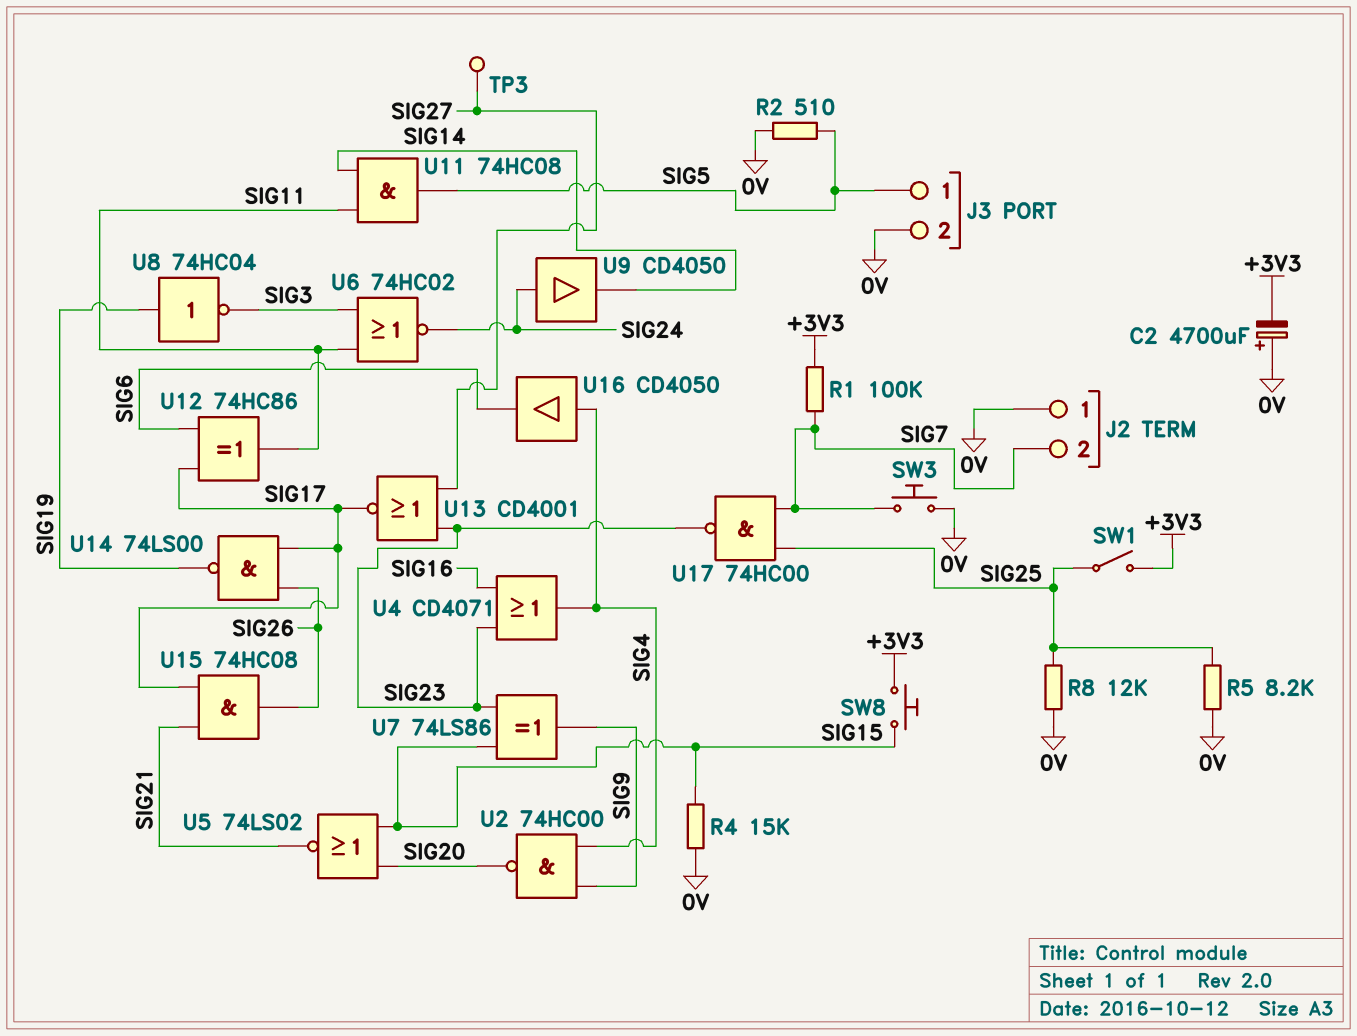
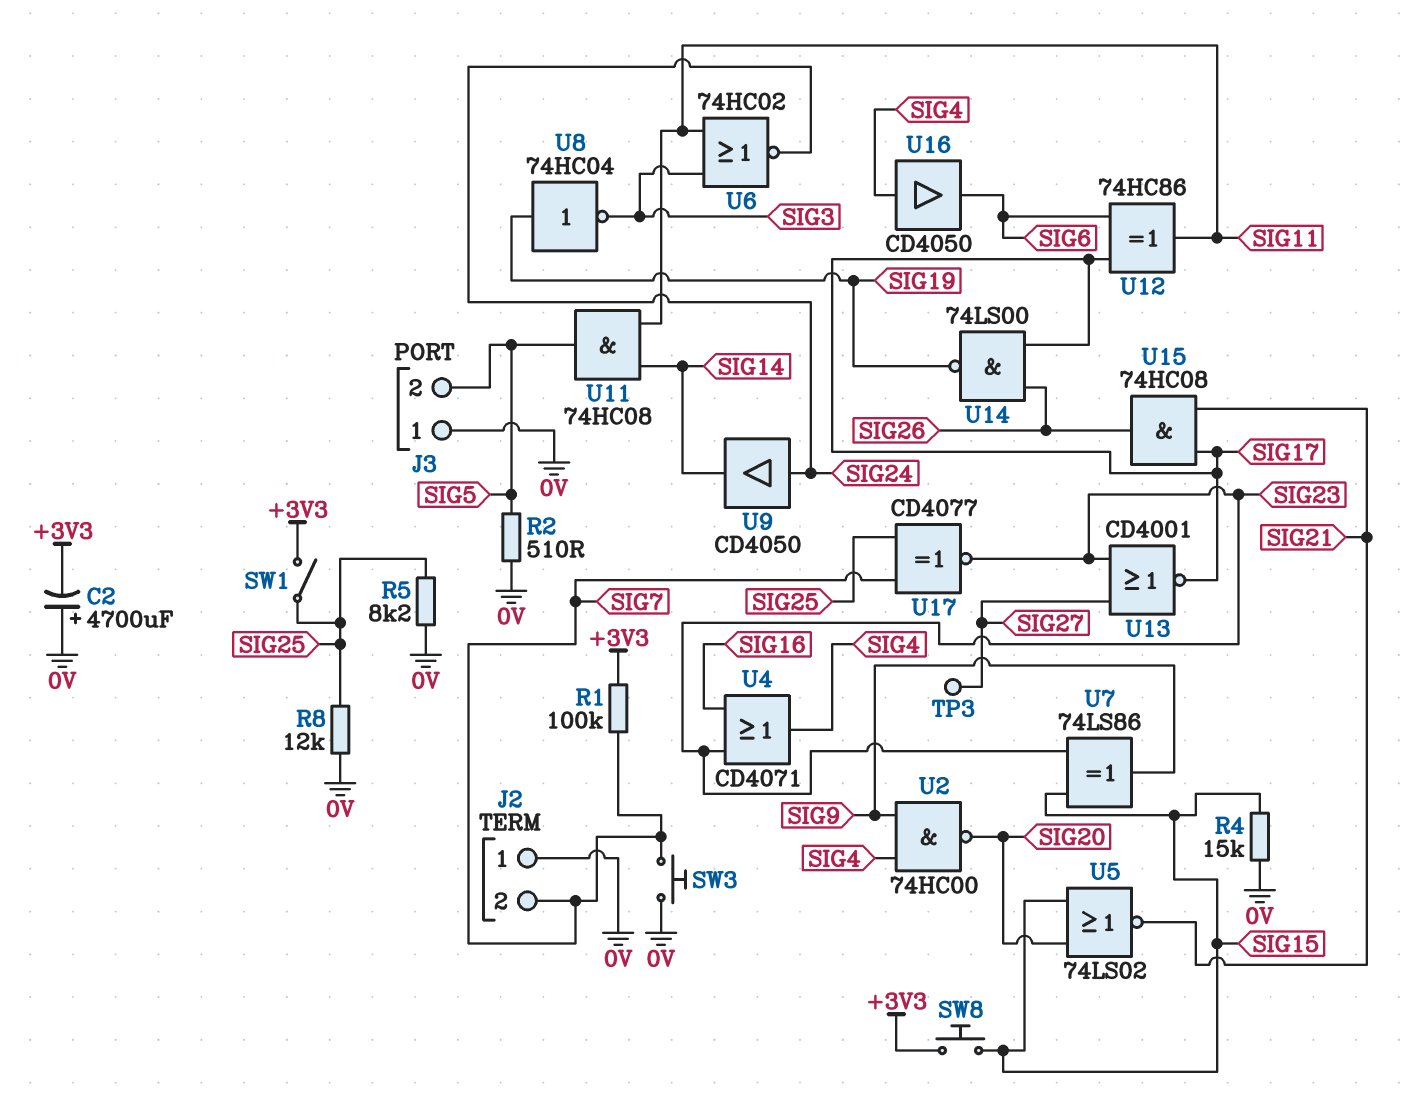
J3 pin 1: SIG5 -> 0V
J3 pin 2: 0V -> SIG5
U17: NAND 74HC00 (in SIG7, in SIG25, out SIG23) -> XNOR CD4077 (in SIG7, in SIG25, out SIG23)

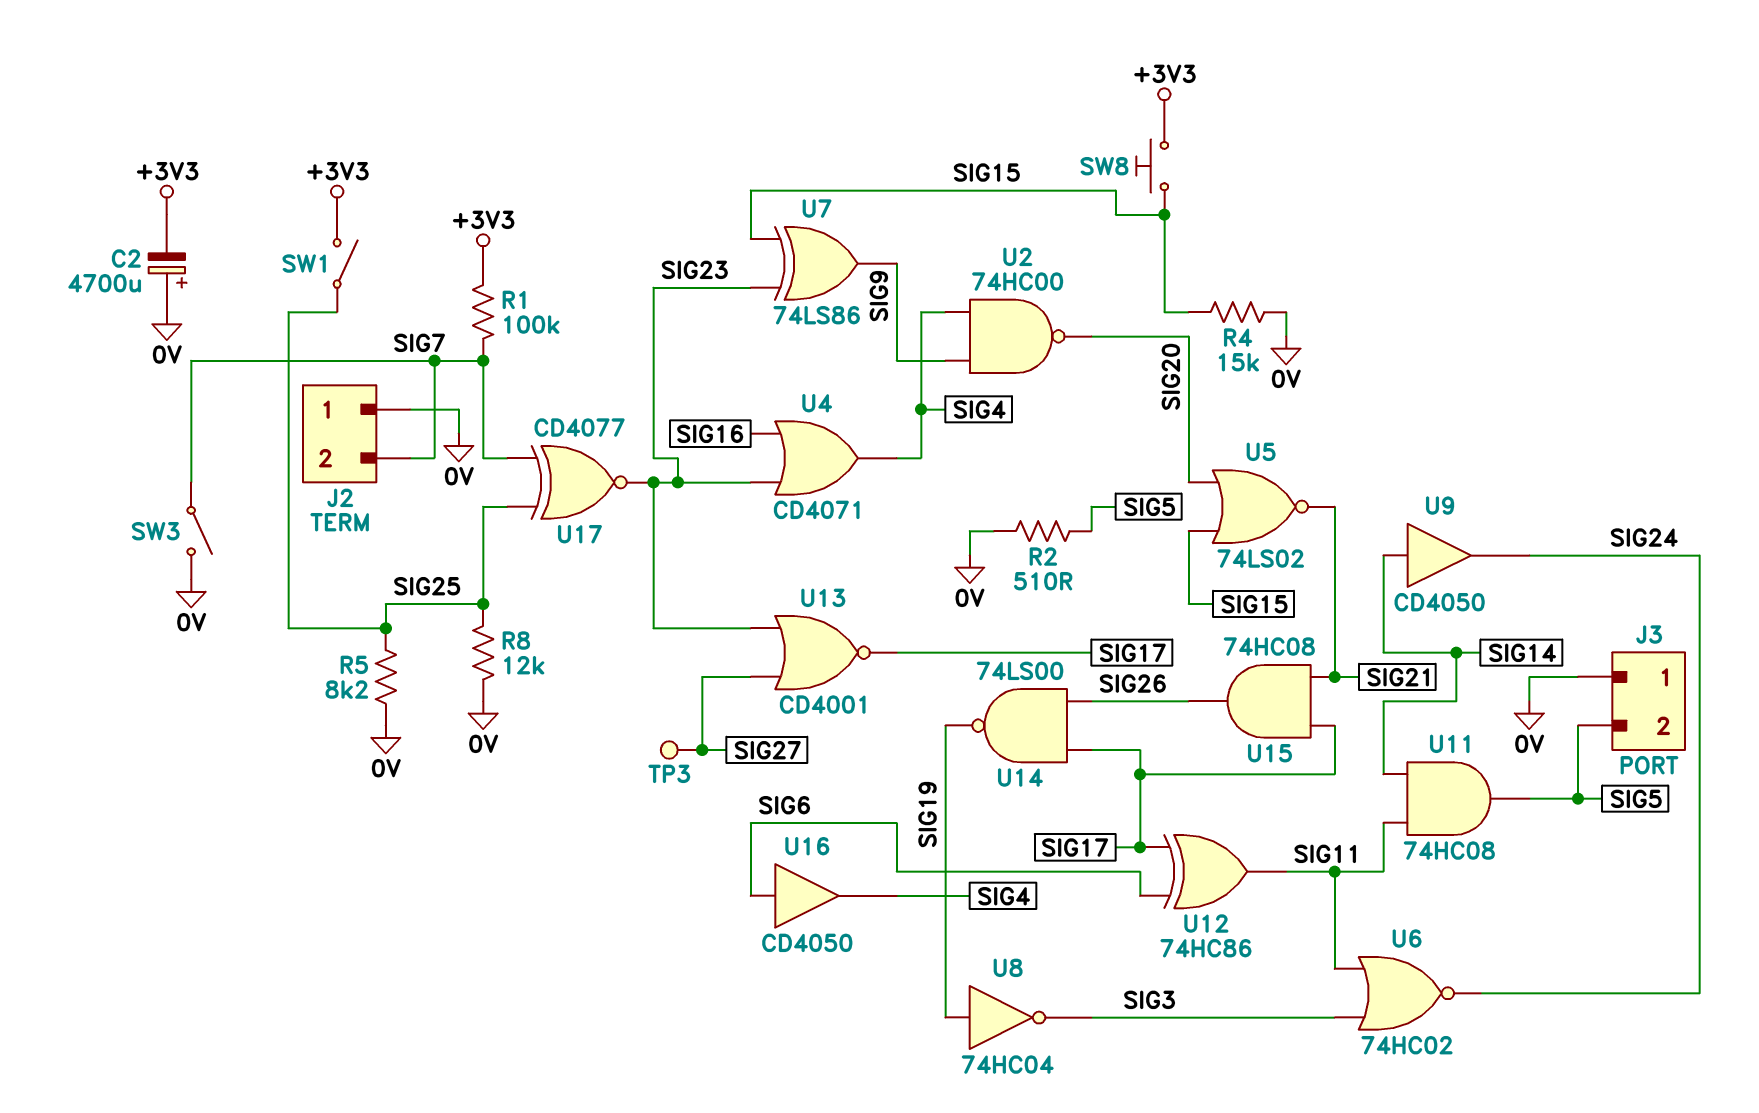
SW3: button (0V, SIG7) -> switch (0V, SIG7)
U9: buffer CD4050 (in SIG24, out SIG14) -> buffer CD4050 (in SIG14, out SIG24)
U16: buffer CD4050 (in SIG4, out SIG6) -> buffer CD4050 (in SIG6, out SIG4)

